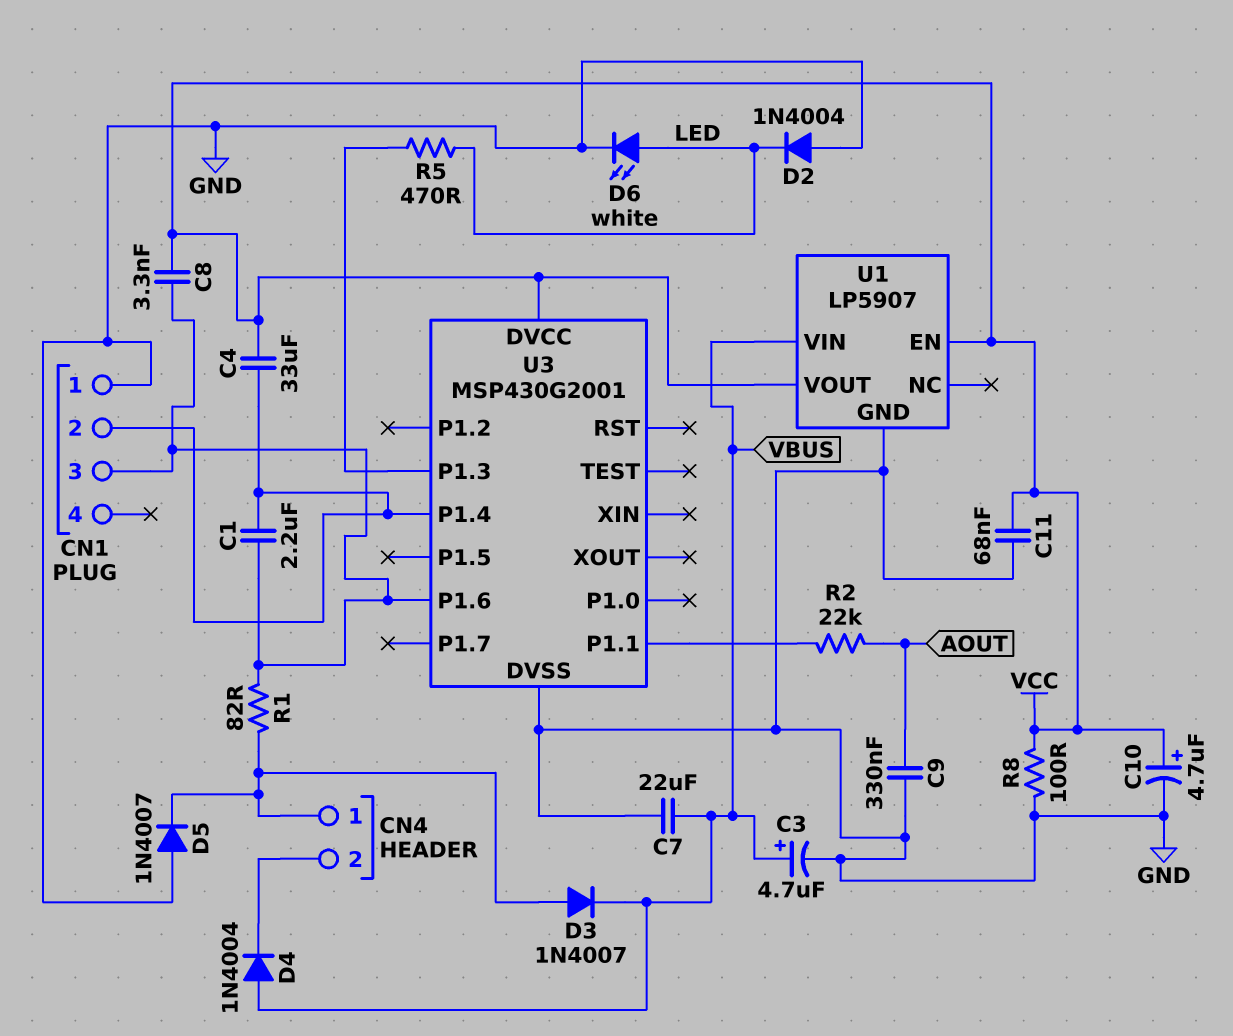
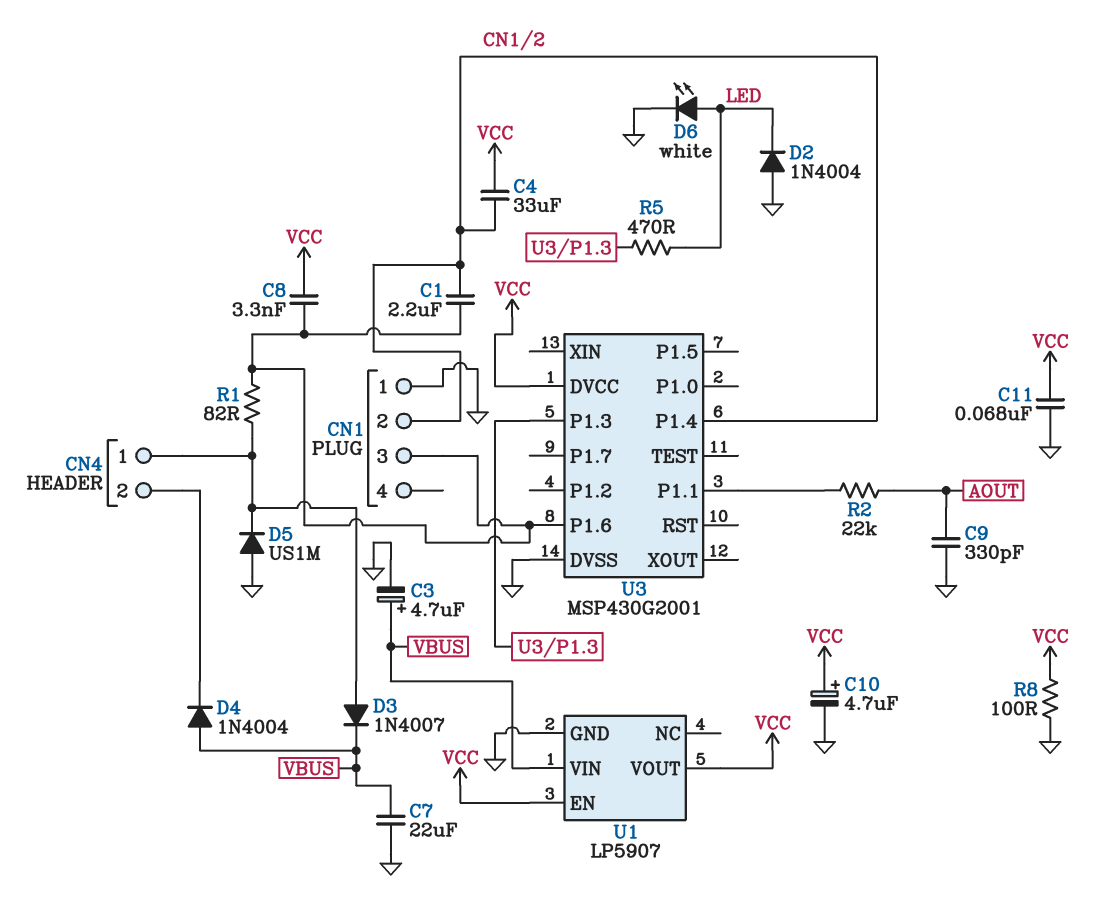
C9: 330nF (AOUT, GND) -> 330pF (AOUT, GND)
D5: diode 1N4007 (A GND, K CN4/1) -> diode US1M (A GND, K CN4/1)

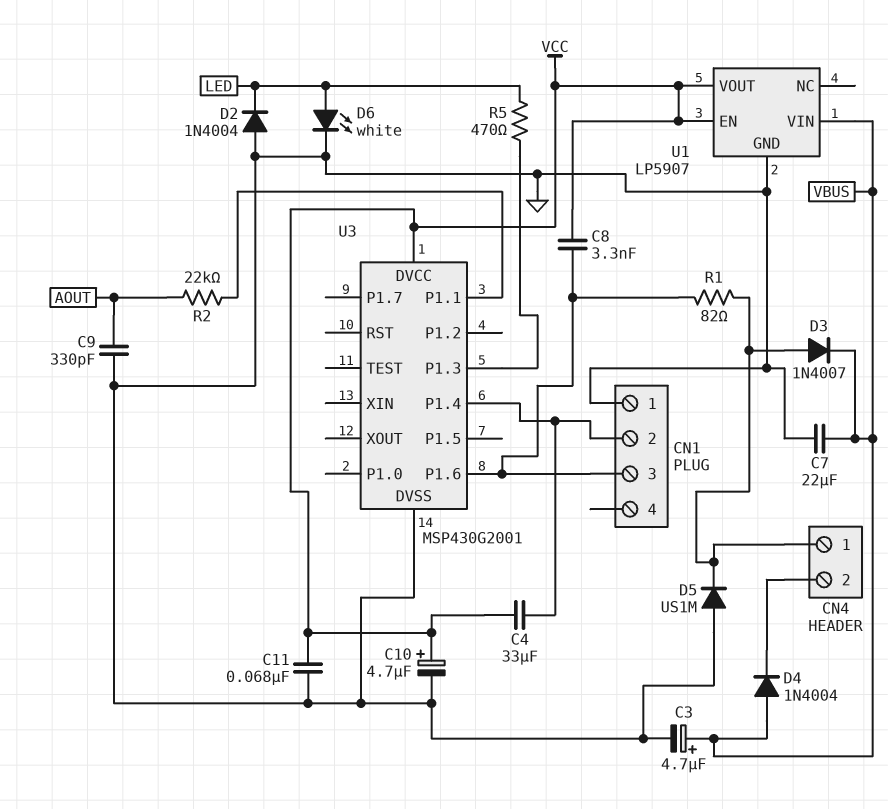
C1: 2.2uF (CN1/2, CN1/3) -> none
R8: 100 (GND, VCC) -> none

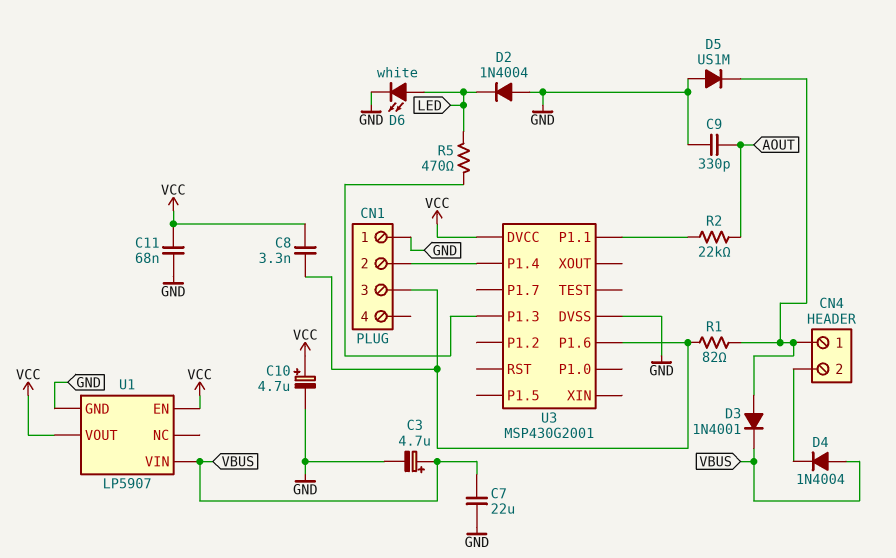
C4: 33uF (CN1/2, VCC) -> none
D3: diode 1N4007 (A CN4/1, K VBUS) -> diode 1N4001 (A CN4/1, K VBUS)

